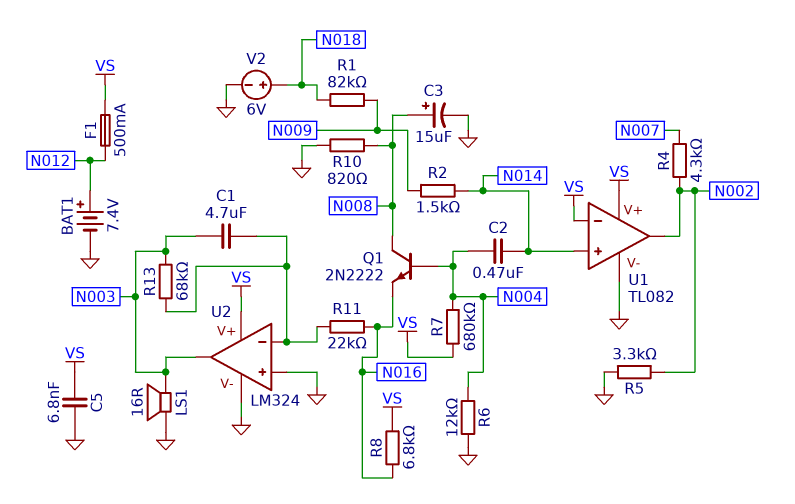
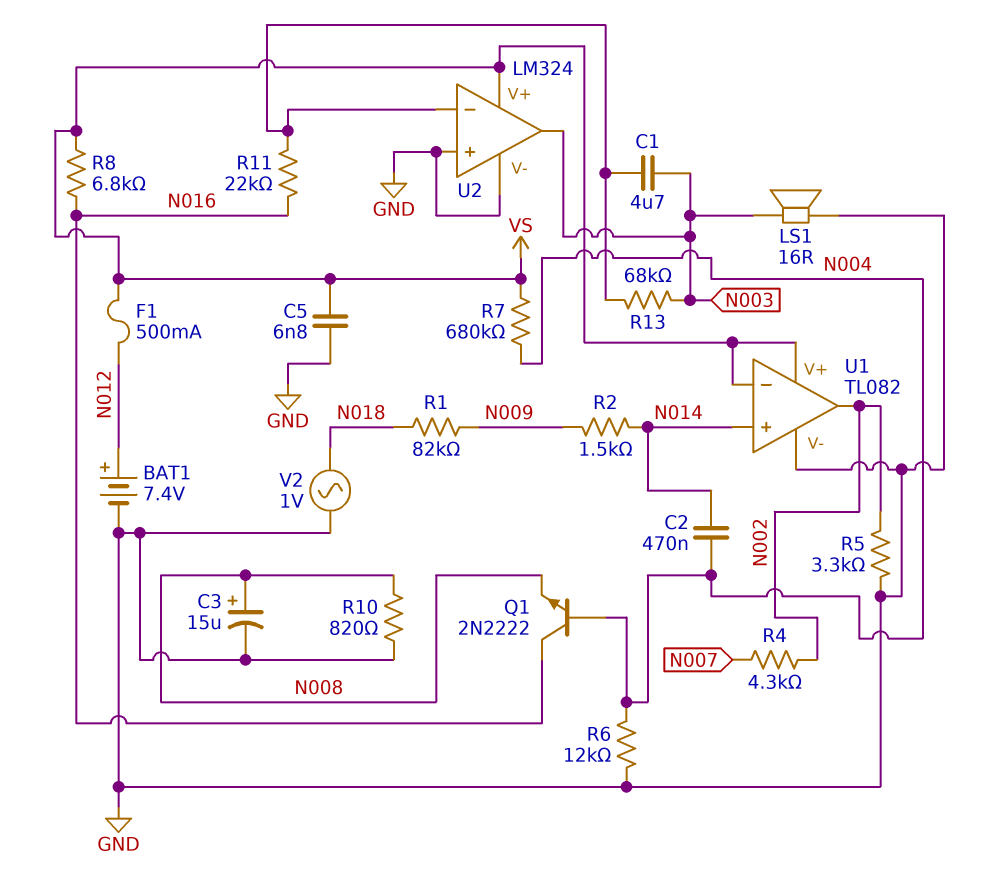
Q1: NPN 2N2222 (B N004, C N008, E N016) -> NPN 2N2222 (B N004, C N016, E N008)
V2: 6V (plus N018, minus GND) -> AC 1V (GND, N018)

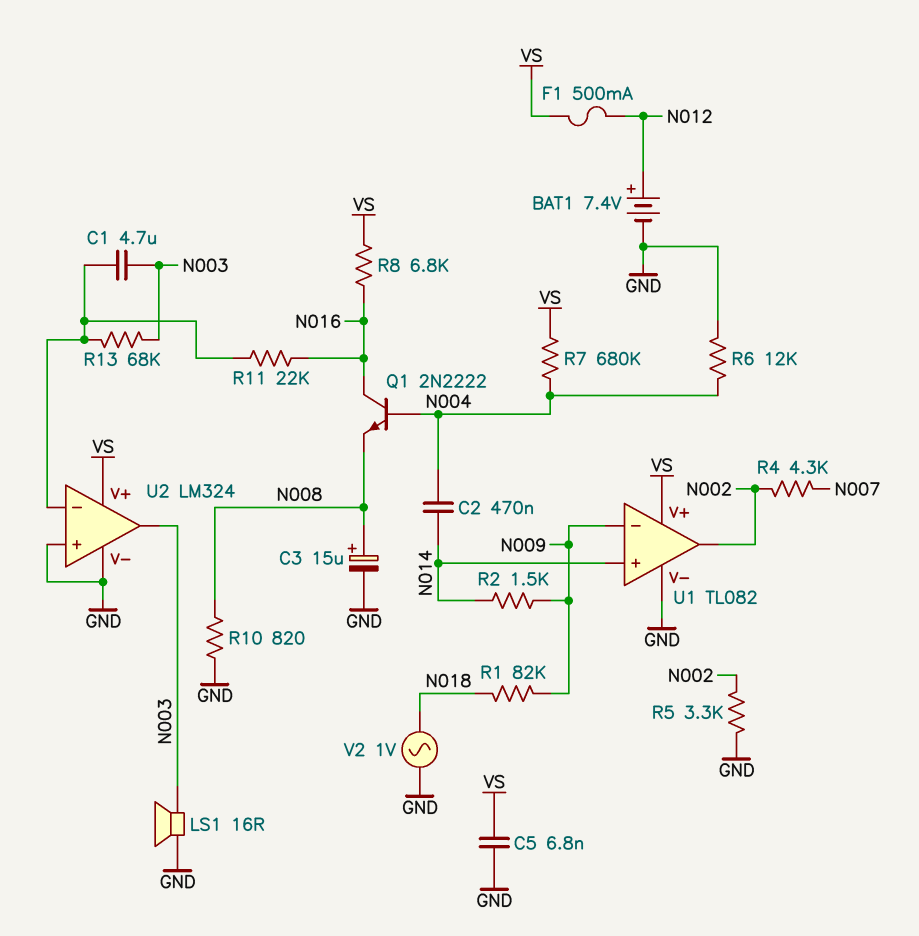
U1 pin in-: VS -> N009

